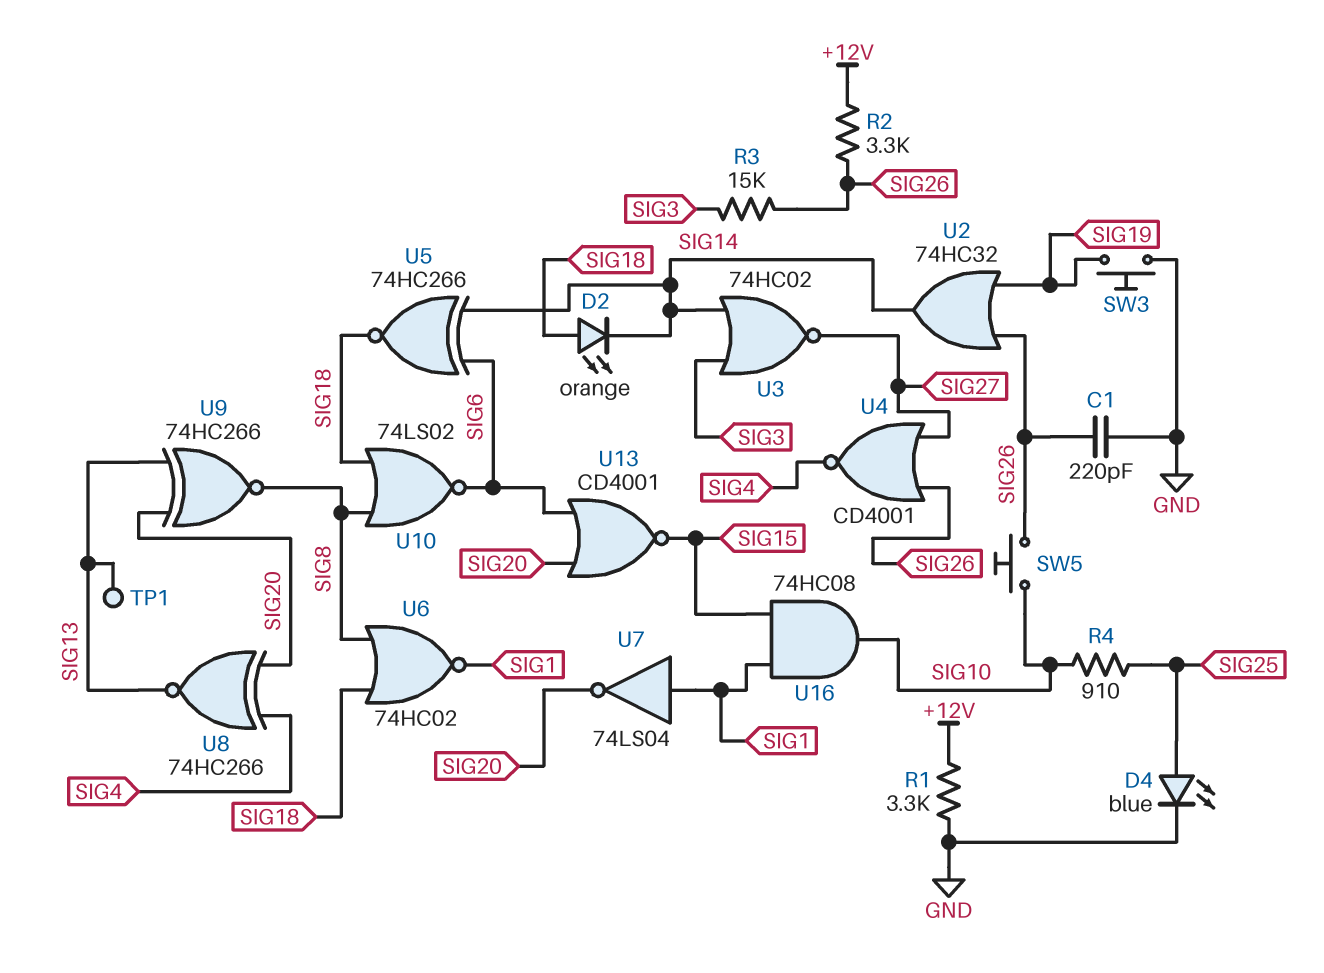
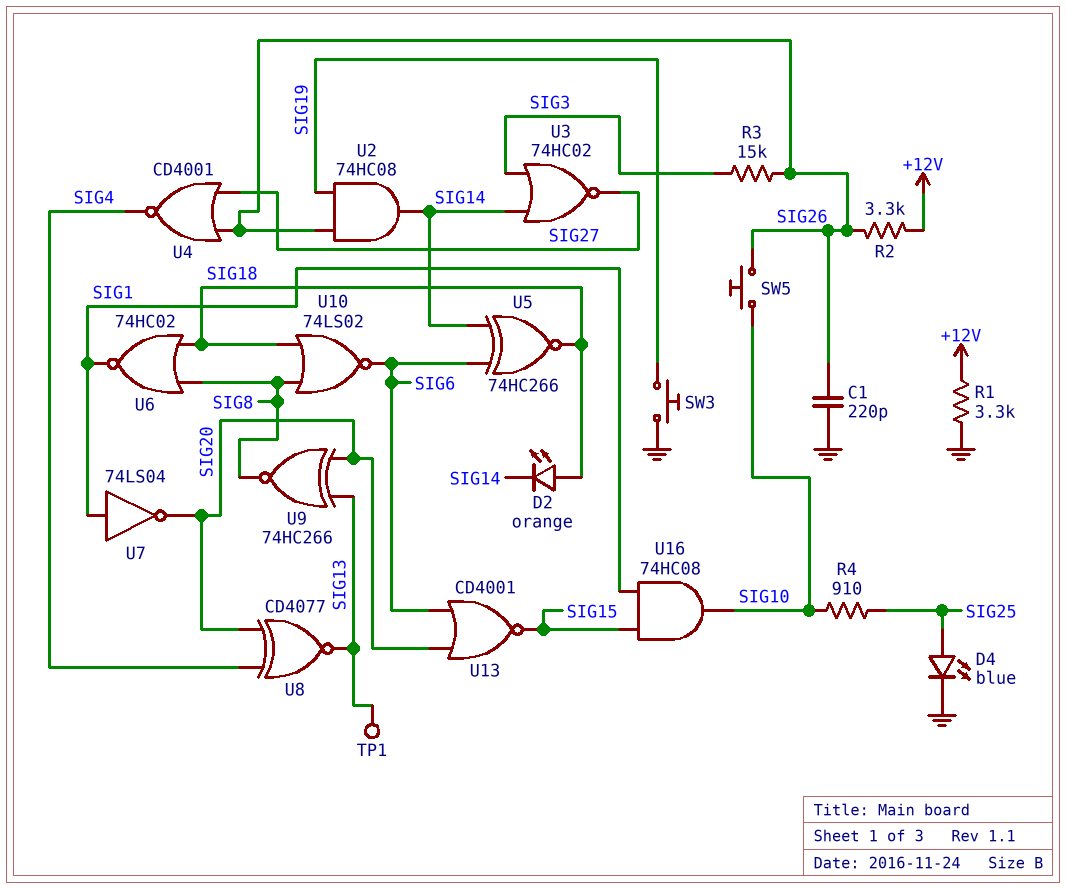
U2: OR 74HC32 (in SIG19, in SIG26, out SIG14) -> AND 74HC08 (in SIG19, in SIG26, out SIG14)
U8: XNOR 74HC266 (in SIG4, in SIG20, out SIG13) -> XNOR CD4077 (in SIG4, in SIG20, out SIG13)

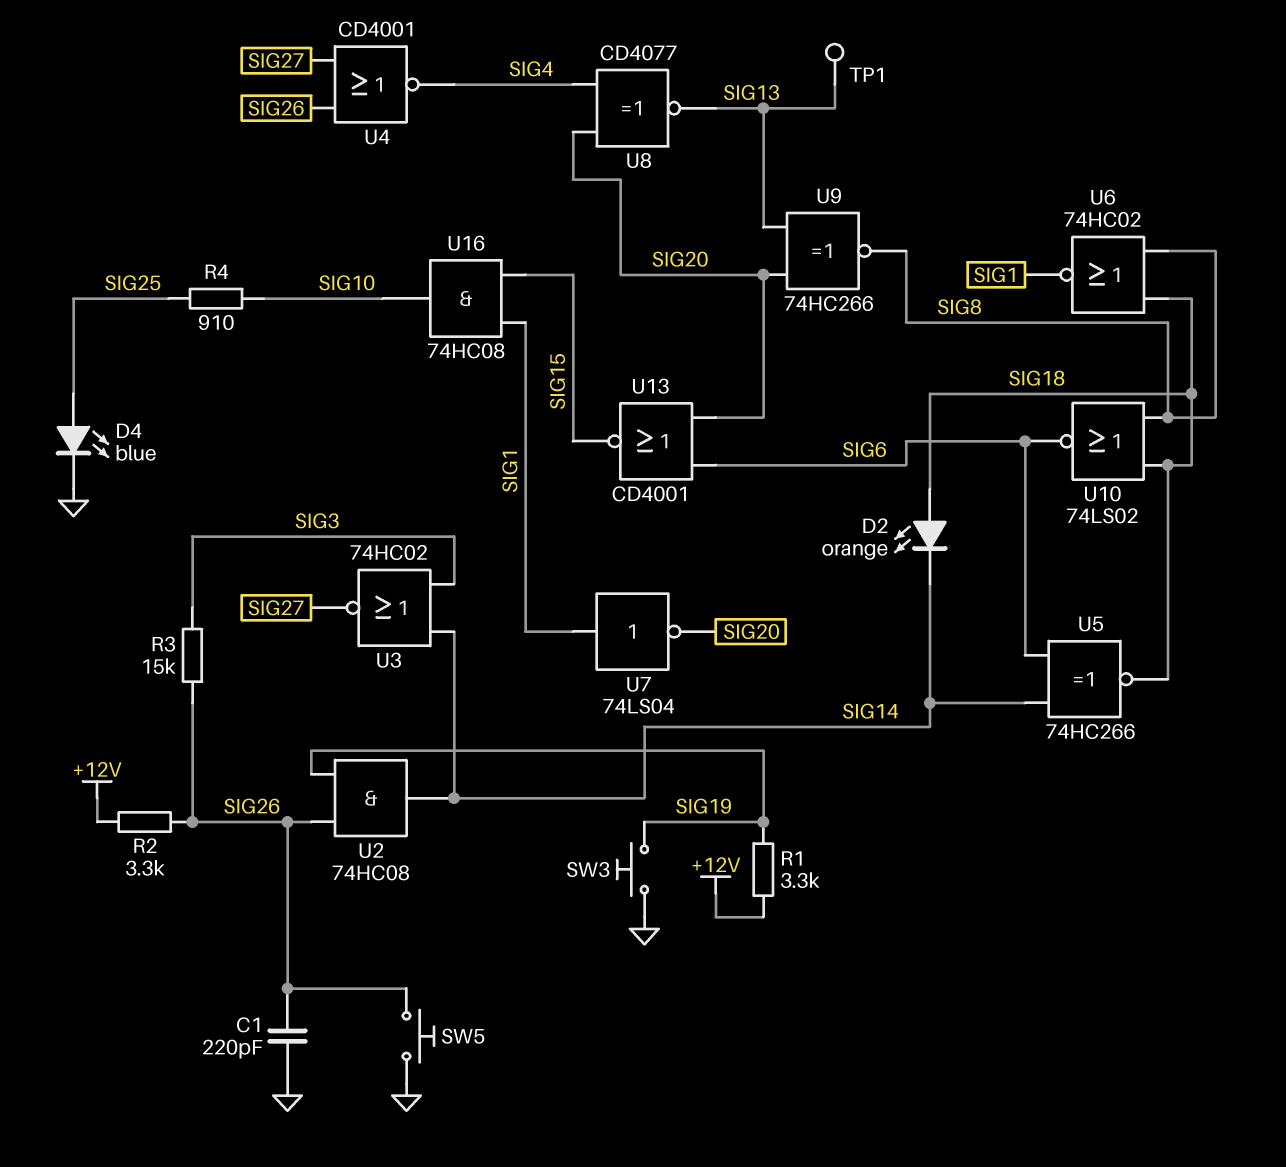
R1: 3.3k (+12V, GND) -> 3.3k (+12V, SIG19)
SW5: button (SIG10, SIG26) -> button (GND, SIG26)

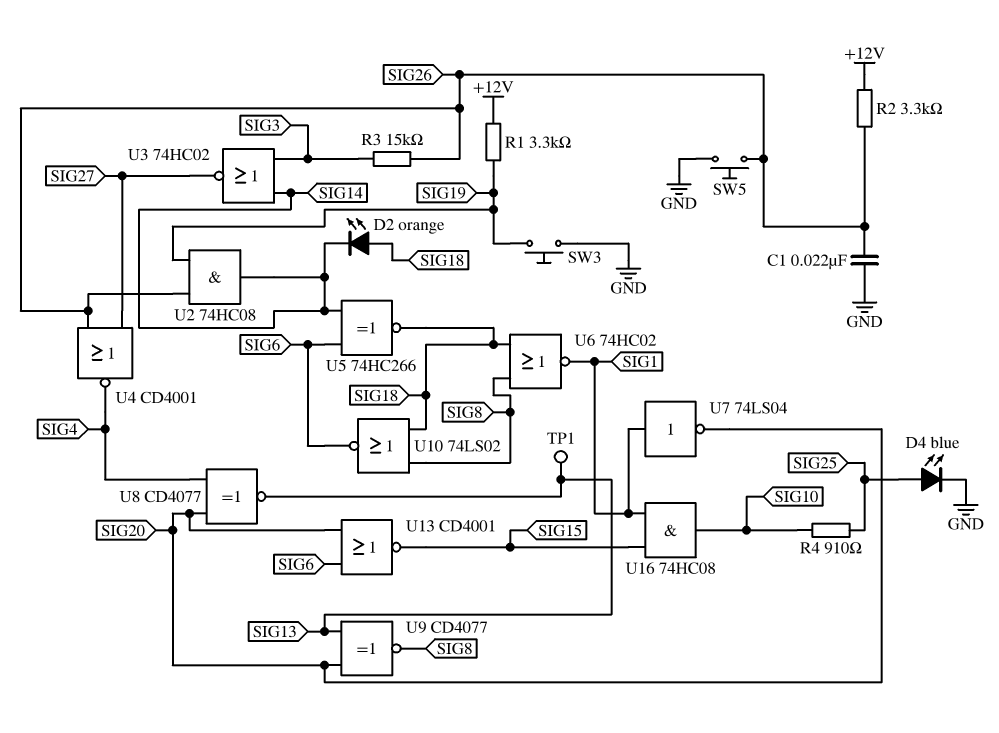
C1: 220pF (GND, SIG26) -> 22nF (GND, SIG26)
U9: XNOR 74HC266 (in SIG13, in SIG20, out SIG8) -> XNOR CD4077 (in SIG13, in SIG20, out SIG8)

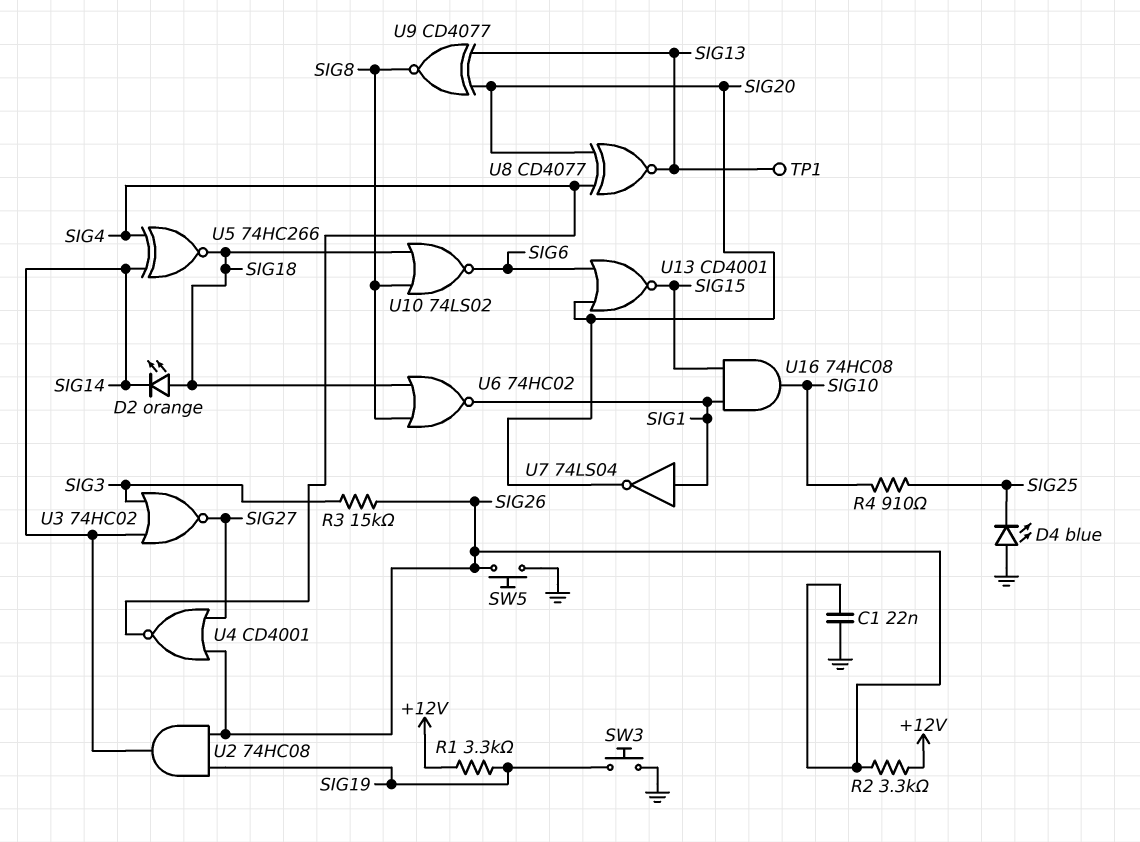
D4: LED blue (A SIG25, K GND) -> LED blue (A GND, K SIG25)
U5: XNOR 74HC266 (in SIG6, in SIG14, out SIG18) -> XNOR 74HC266 (in SIG4, in SIG14, out SIG18)

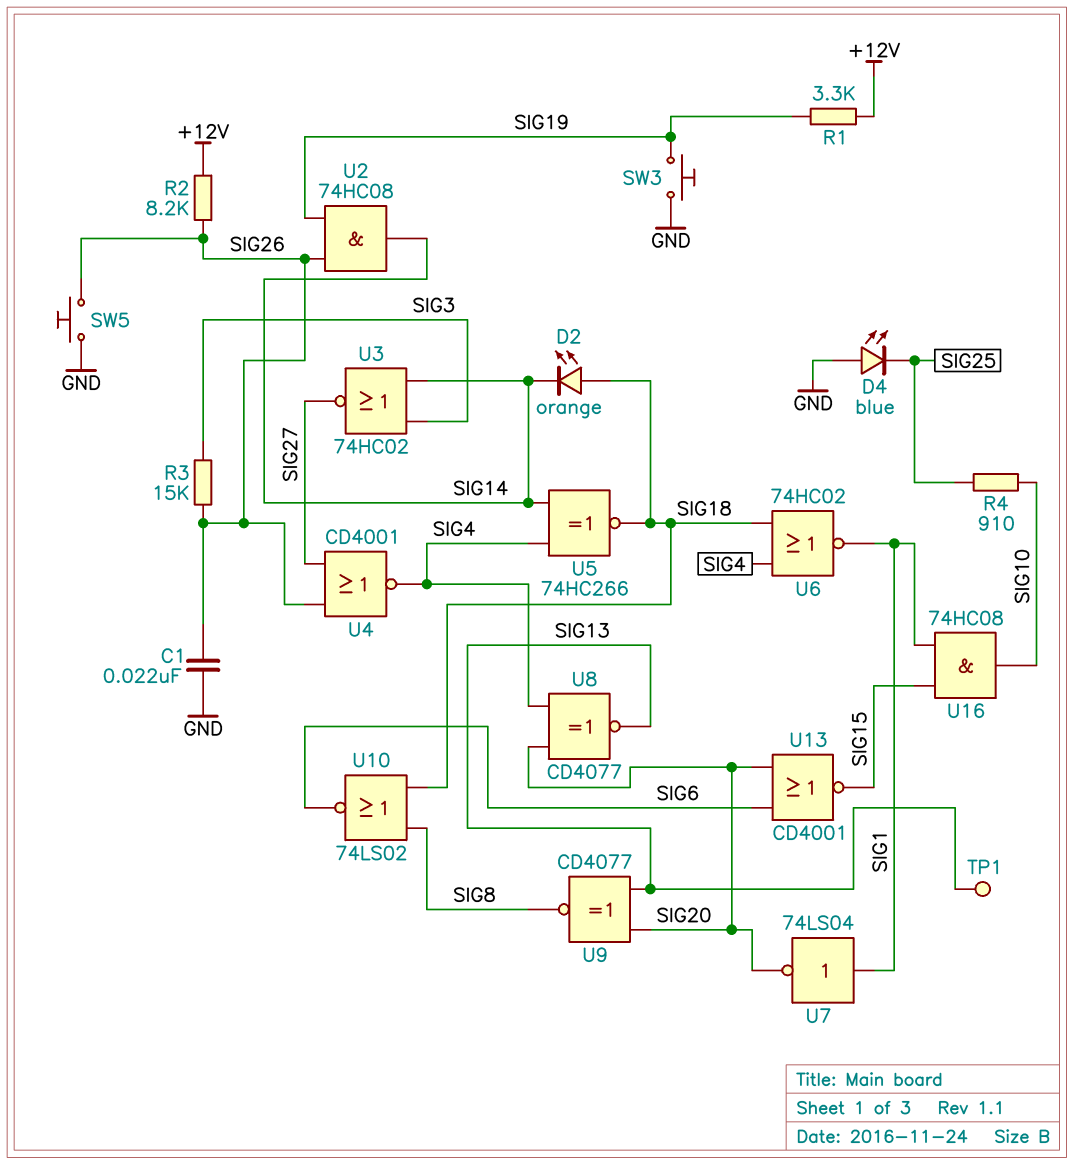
R2: 3.3k (+12V, SIG26) -> 8.2k (+12V, SIG26)
U6: NOR 74HC02 (in SIG8, in SIG18, out SIG1) -> NOR 74HC02 (in SIG4, in SIG18, out SIG1)

